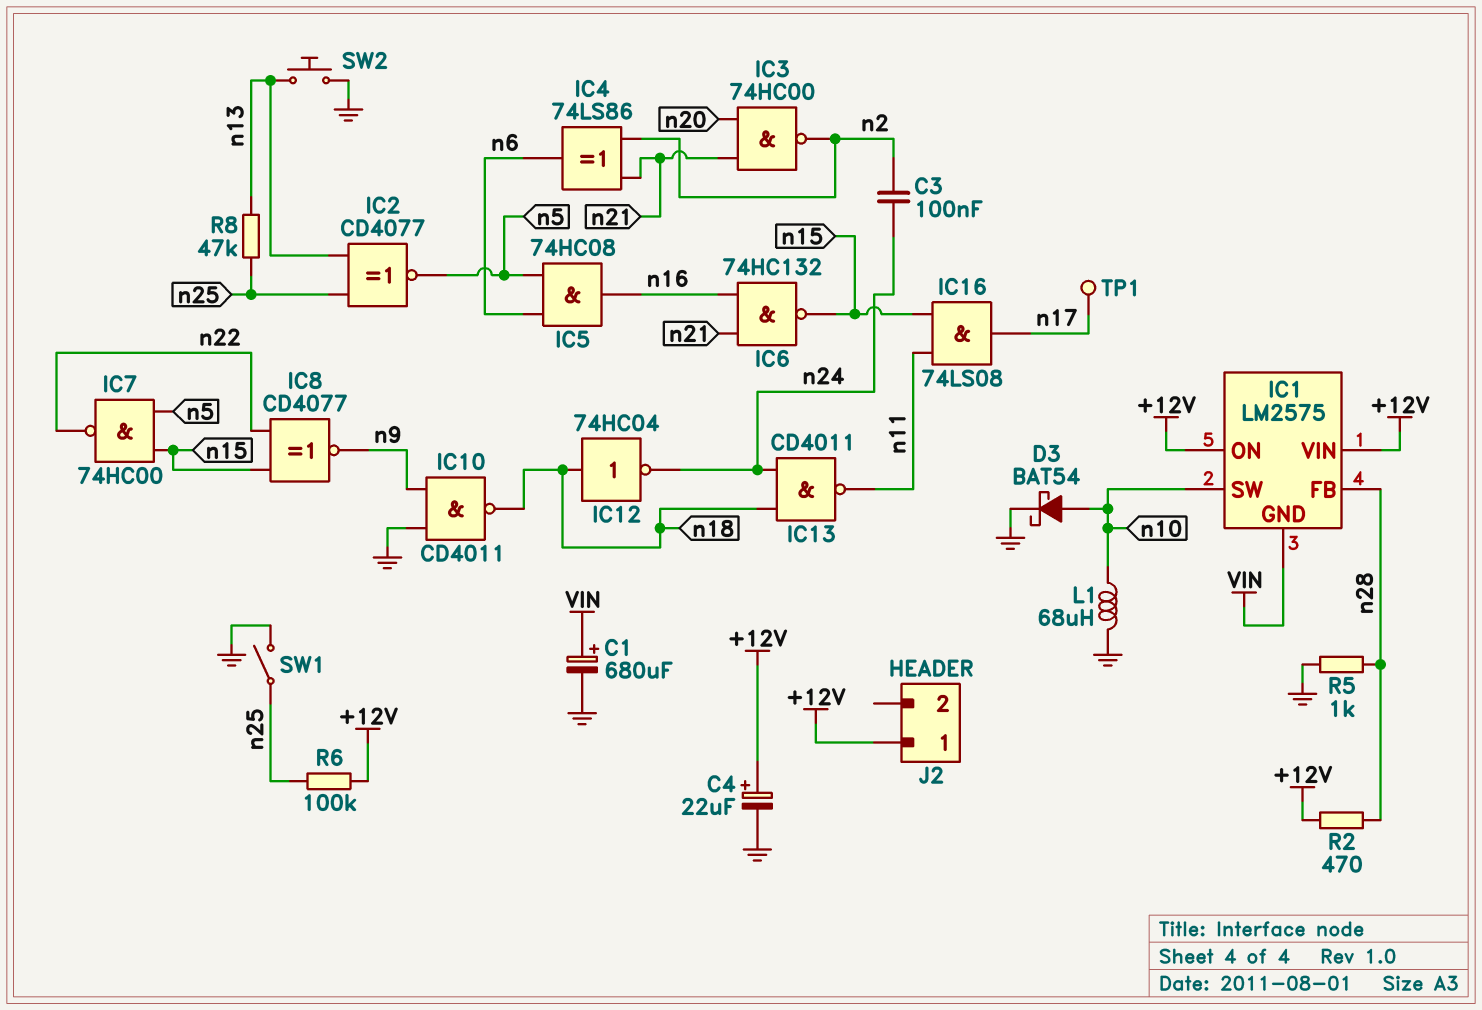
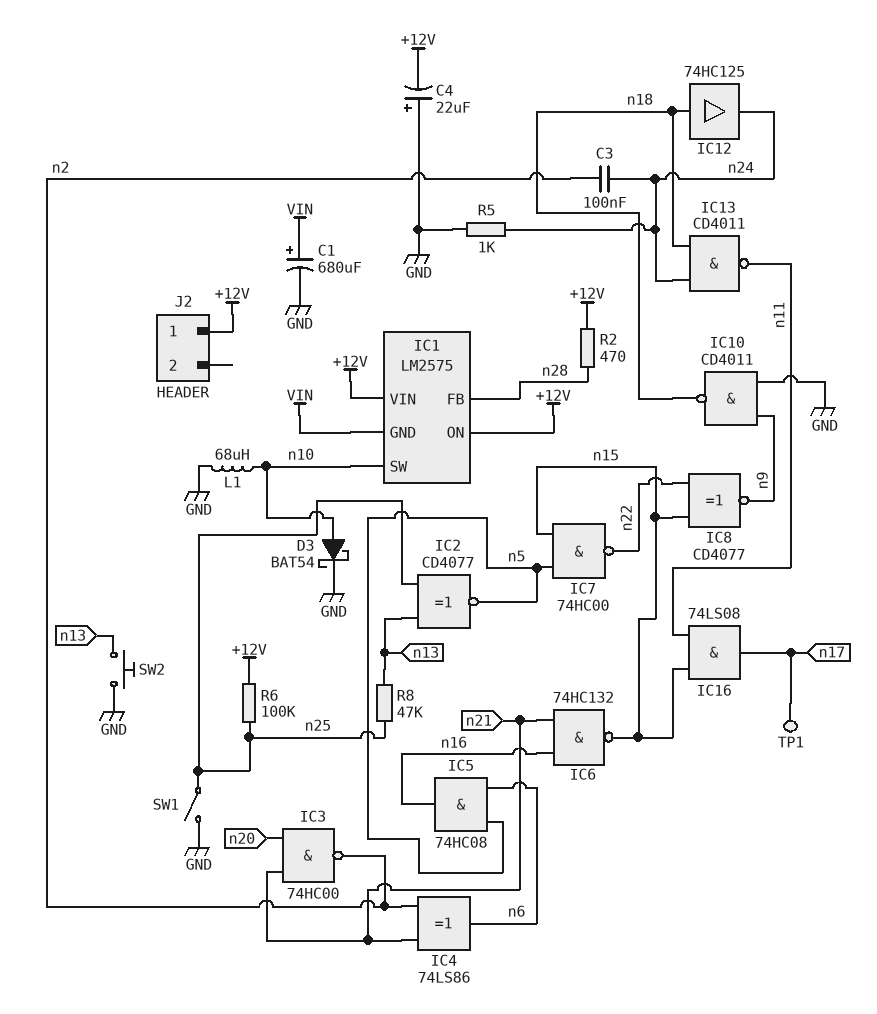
C4: 22uF (plus +12V, minus GND) -> 22uF (plus GND, minus +12V)
IC12: NOT 74HC04 (in n18, out n24) -> buffer 74HC125 (in n18, out n24)
R5: 1k (GND, n28) -> 1k (GND, n24)

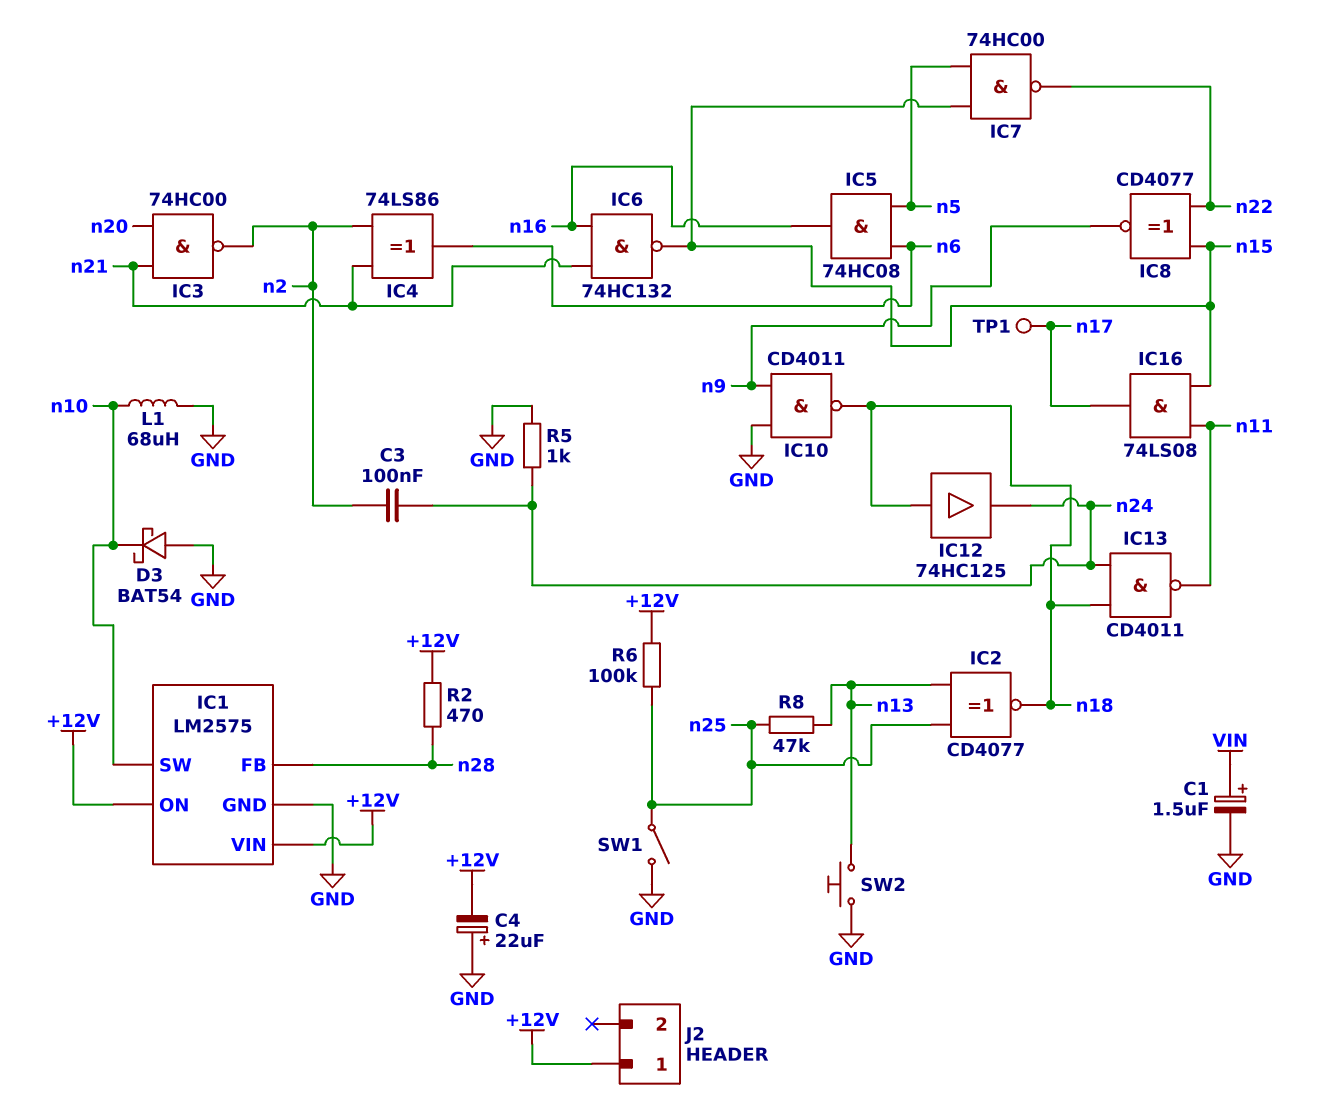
C1: 680uF (plus VIN, minus GND) -> 1.5uF (plus VIN, minus GND)
D3: schottky BAT54 (A n10, K GND) -> schottky BAT54 (A GND, K n10)
IC1 pin GND: VIN -> GND
IC2: XNOR CD4077 (in n13, in n25, out n5) -> XNOR CD4077 (in n13, in n25, out n18)

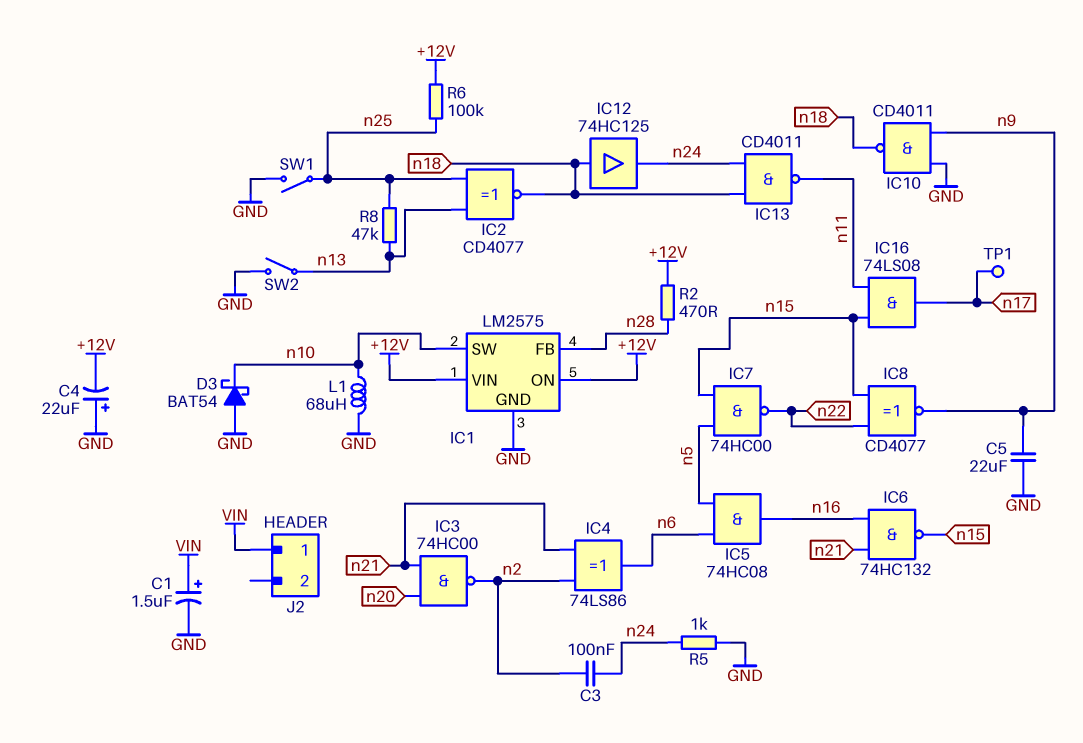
C5: none -> 22uF (GND, n9)
J2 pin 1: +12V -> VIN
SW2: button (GND, n13) -> switch (GND, n13)

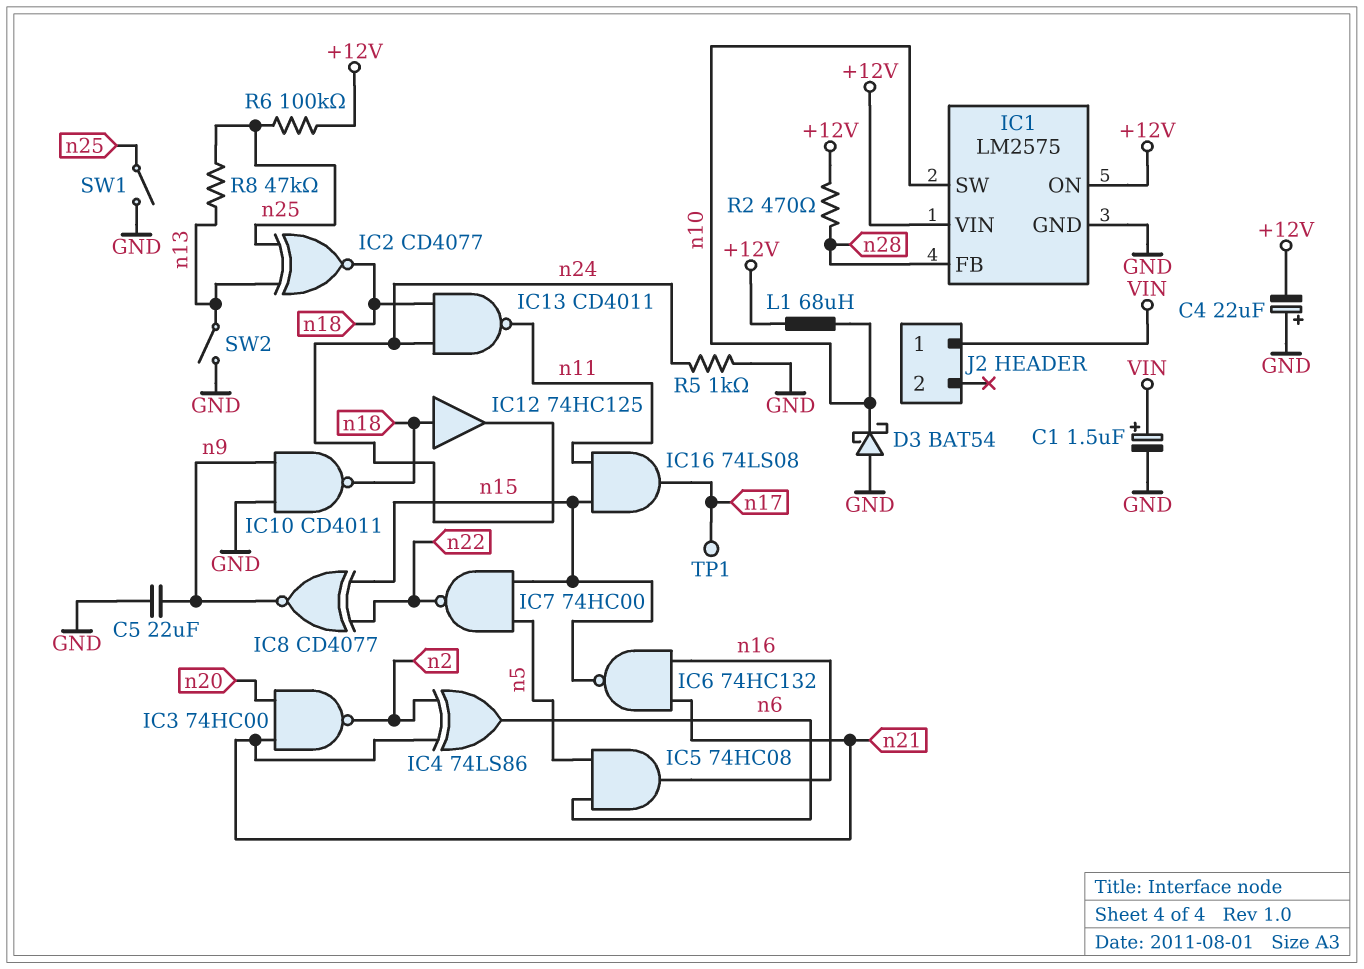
C3: 100nF (n2, n24) -> none
L1: 68uH (GND, n10) -> 68uH (+12V, n10)

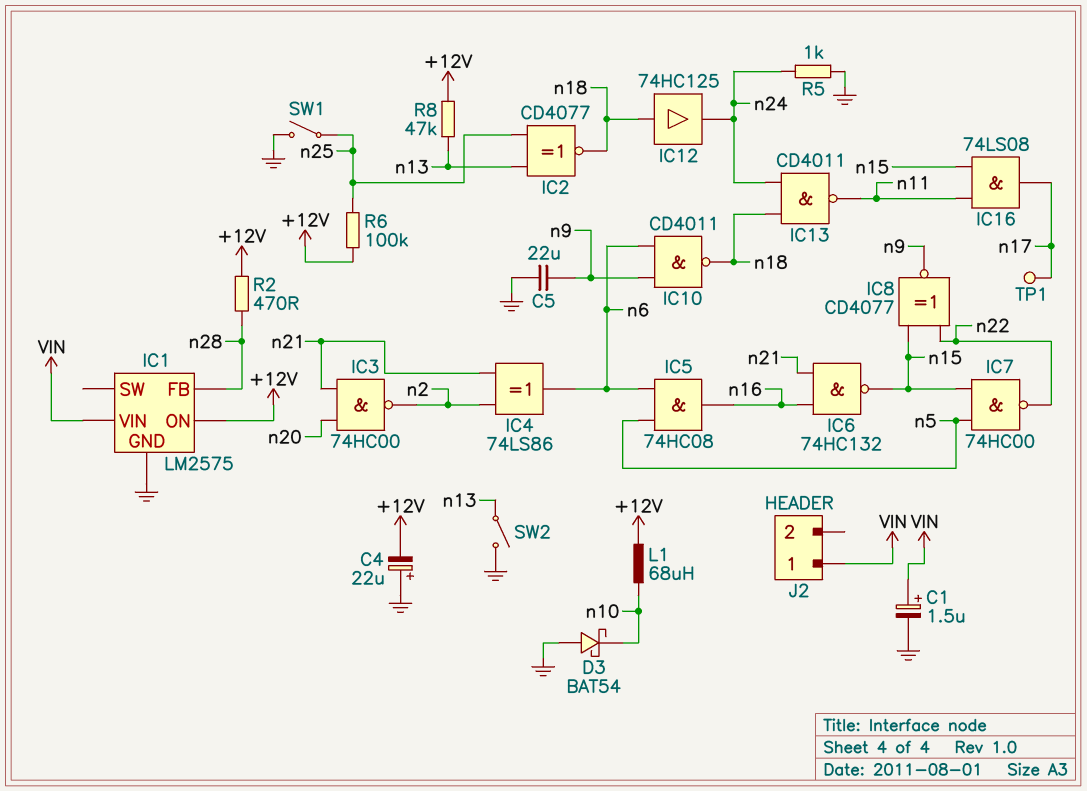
IC1 pin SW: n10 -> none
IC1 pin VIN: +12V -> VIN
IC10: NAND CD4011 (in GND, in n9, out n18) -> NAND CD4011 (in n6, in n9, out n18)
R8: 47k (n13, n25) -> 47k (+12V, n13)

